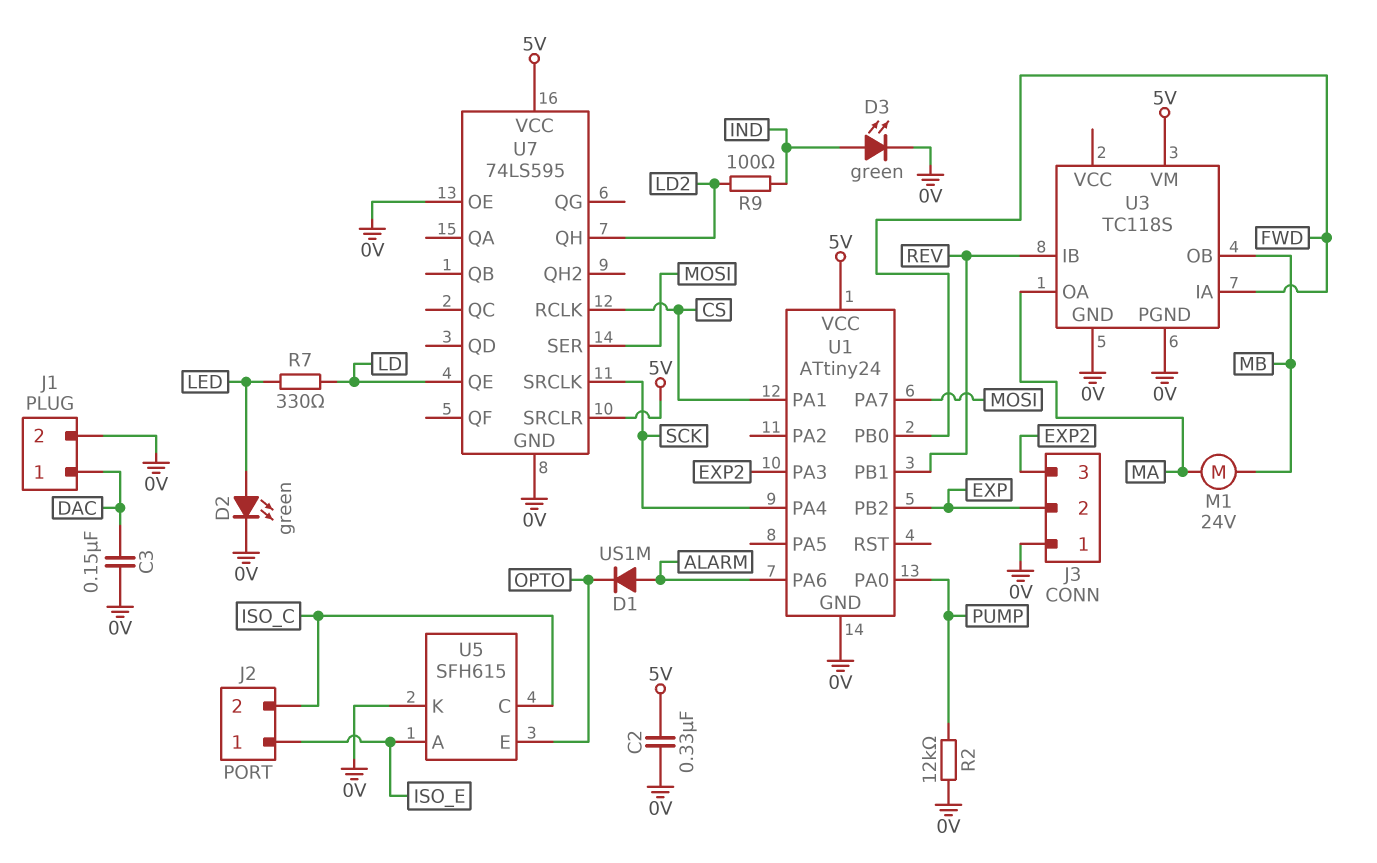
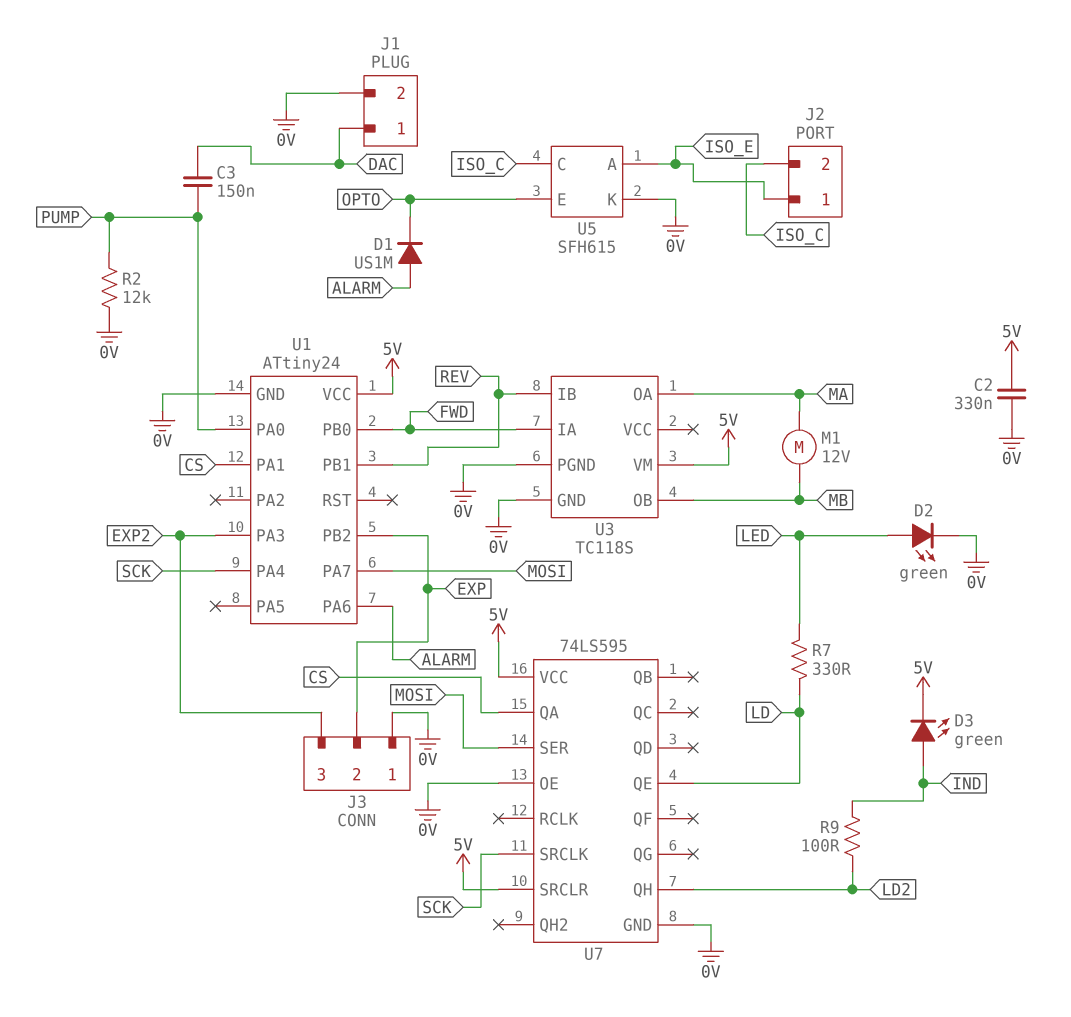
C3: 150nF (0V, DAC) -> 150nF (DAC, PUMP)
D3: LED green (A IND, K 0V) -> LED green (A IND, K 5V)
M1: motor 24V (MA, MB) -> motor 12V (MA, MB)
U7 pin QA: none -> CS
U7 pin RCLK: CS -> none

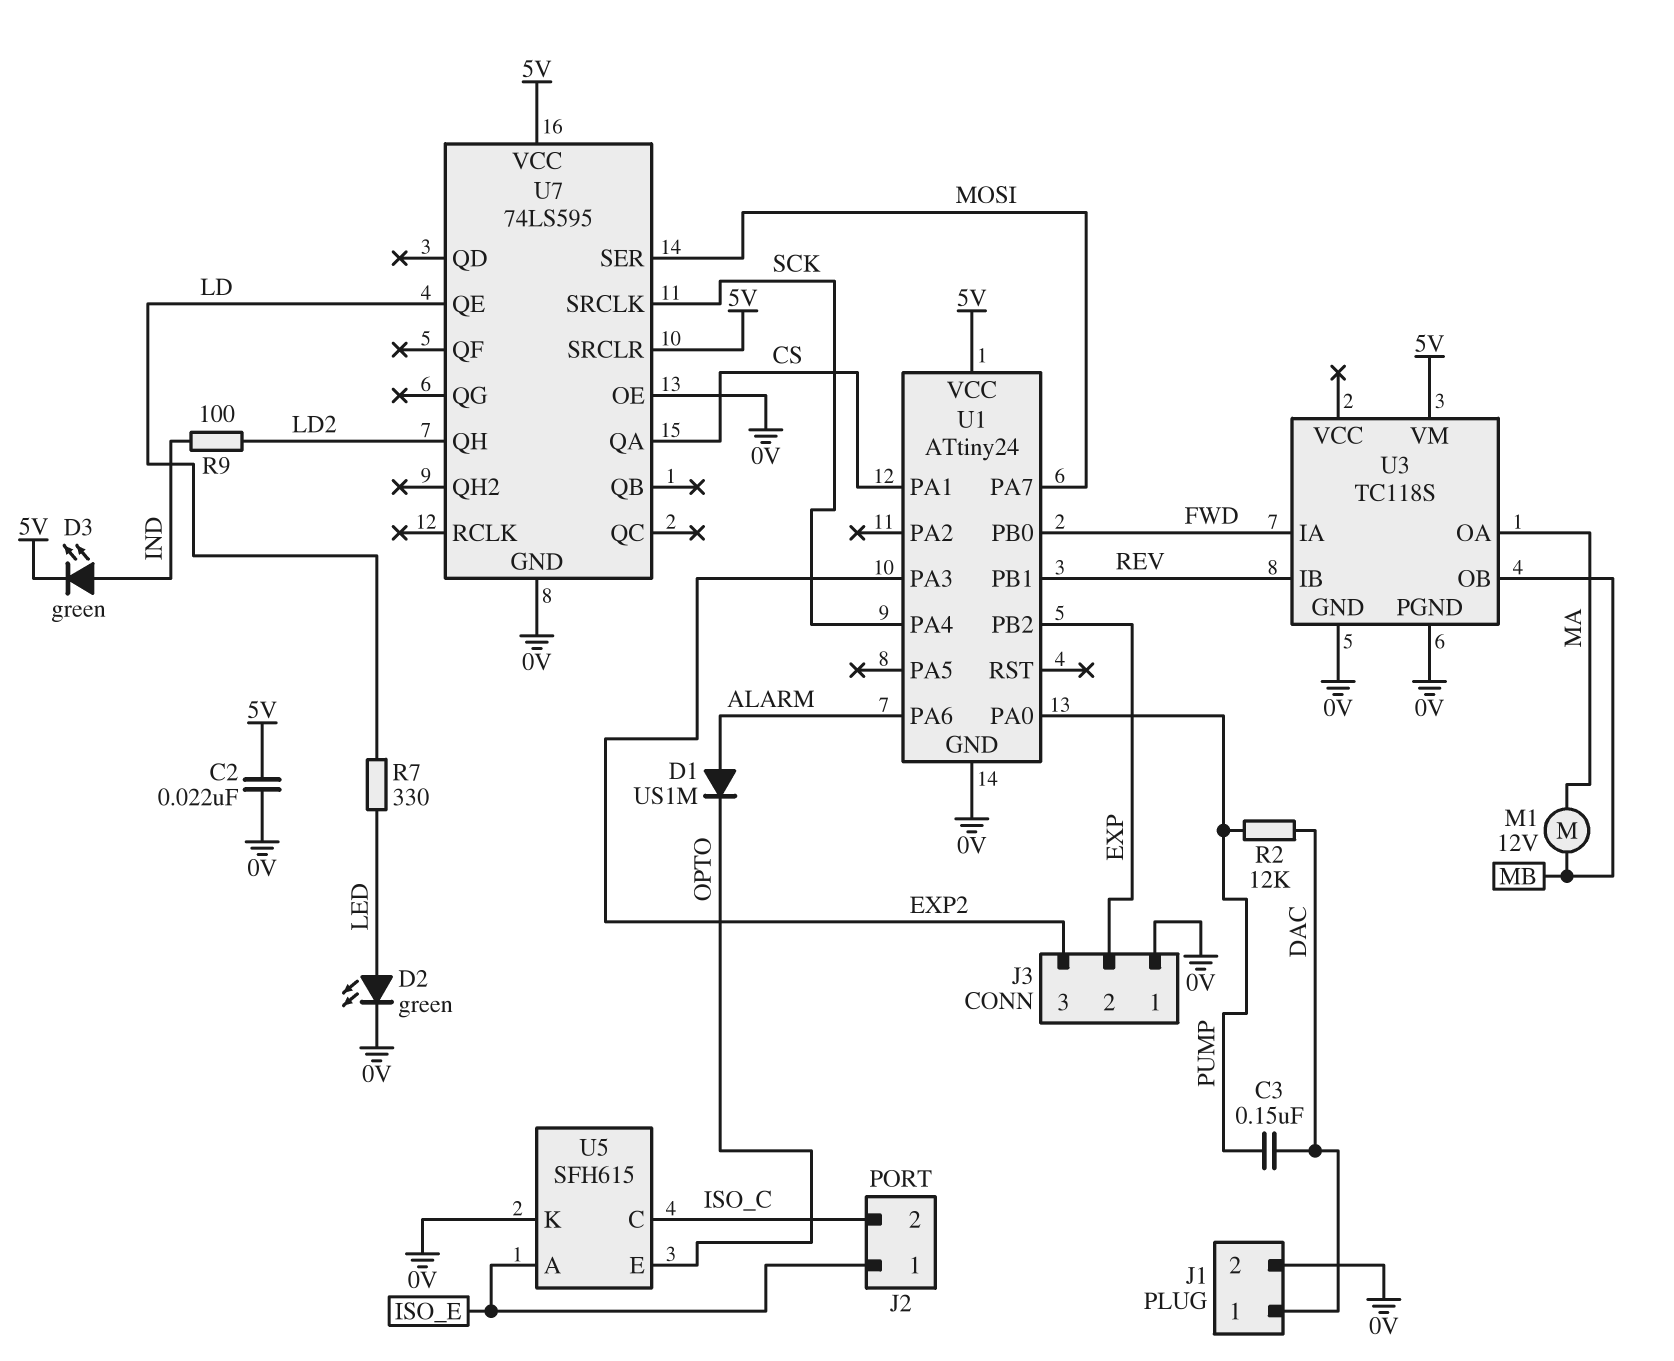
C2: 330nF (0V, 5V) -> 22nF (0V, 5V)
R2: 12k (0V, PUMP) -> 12k (DAC, PUMP)

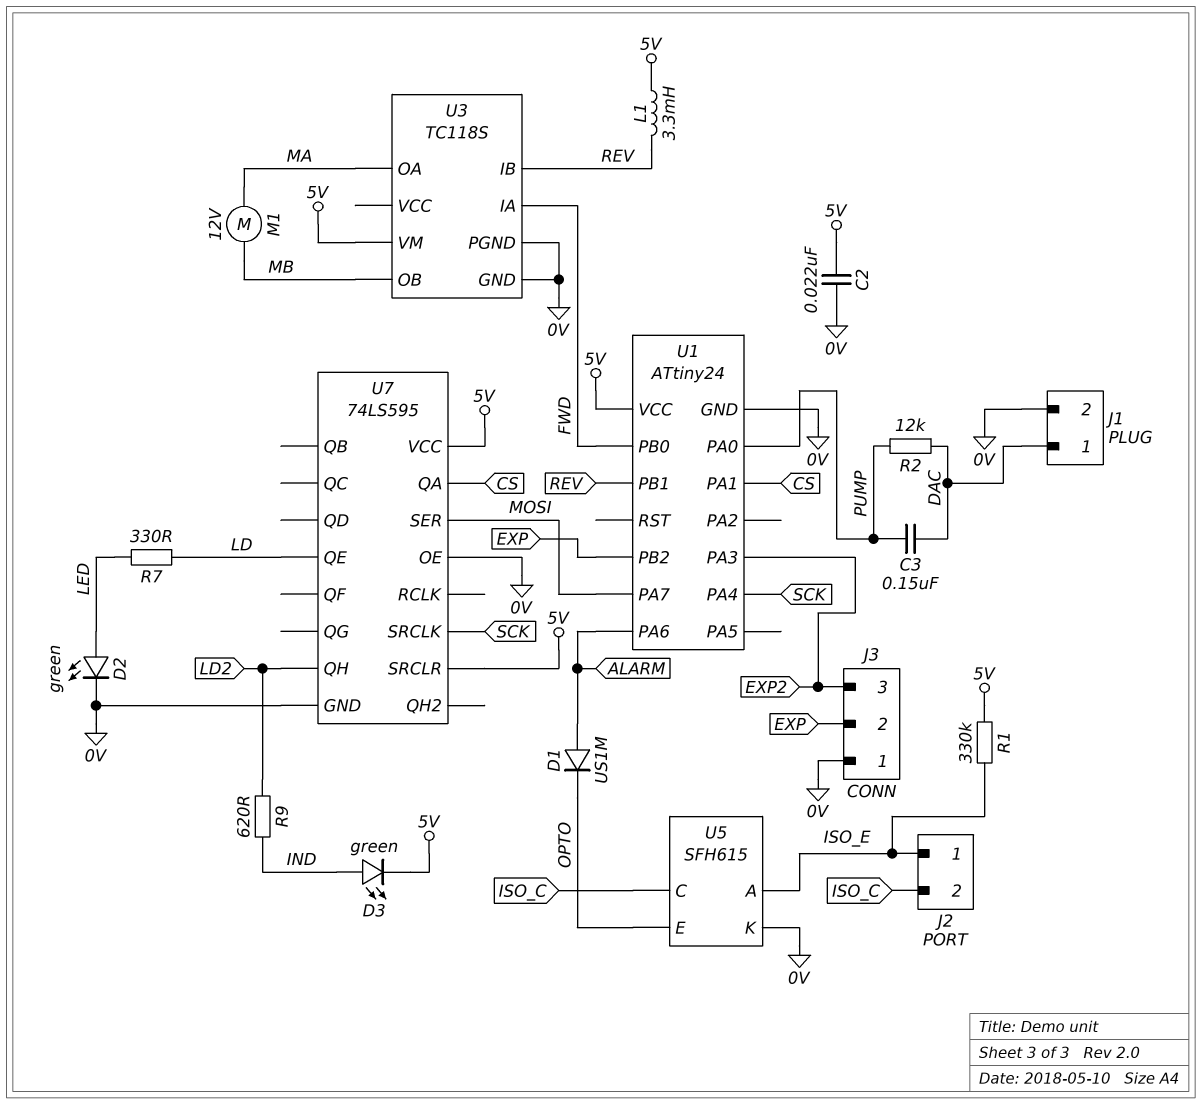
L1: none -> 3.3mH (5V, REV)
R1: none -> 330k (5V, ISO_E)
R9: 100 (IND, LD2) -> 620 (IND, LD2)

